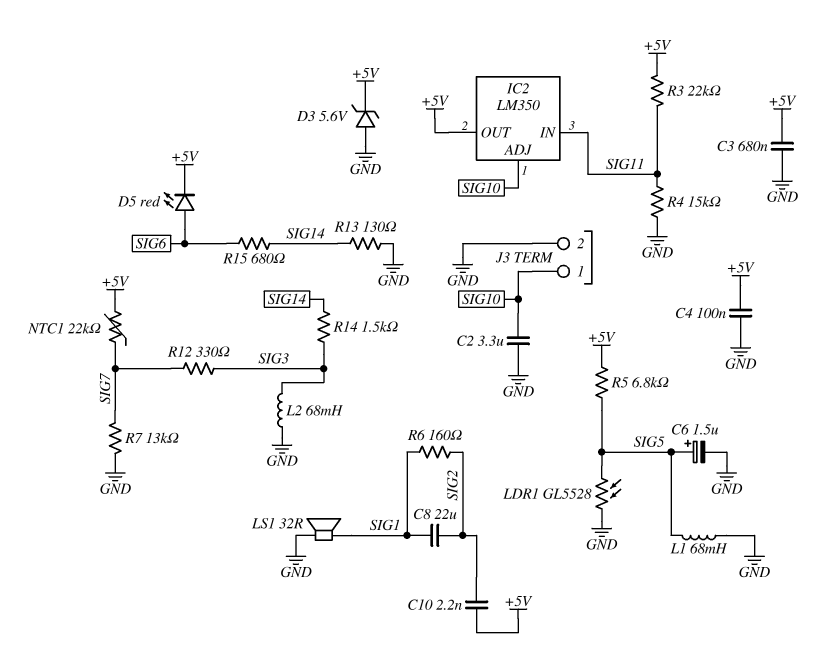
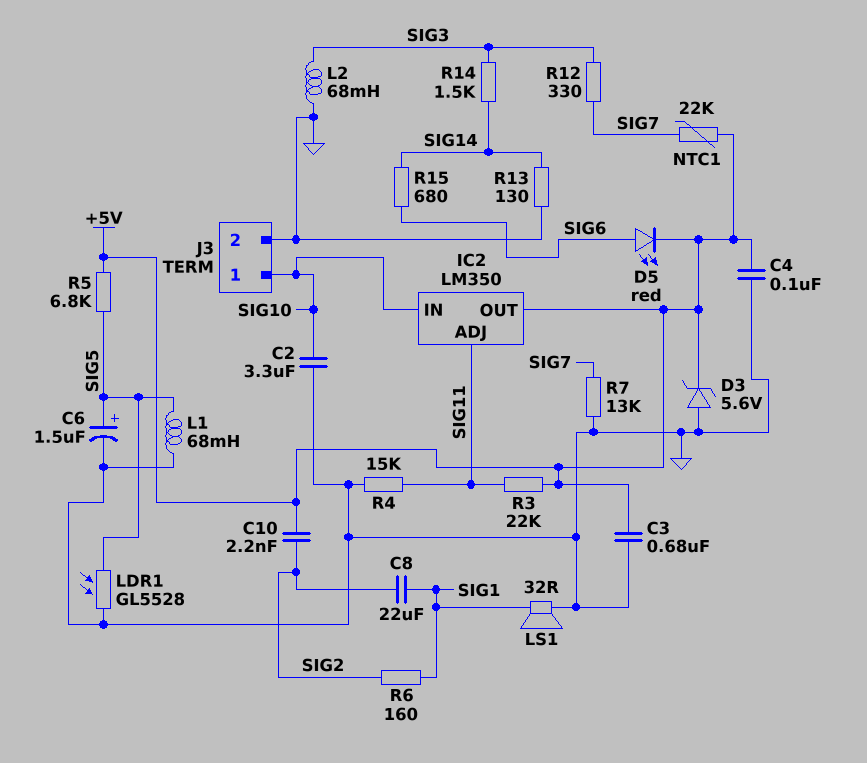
IC2 pin ADJ: SIG10 -> SIG11
IC2 pin IN: SIG11 -> SIG10

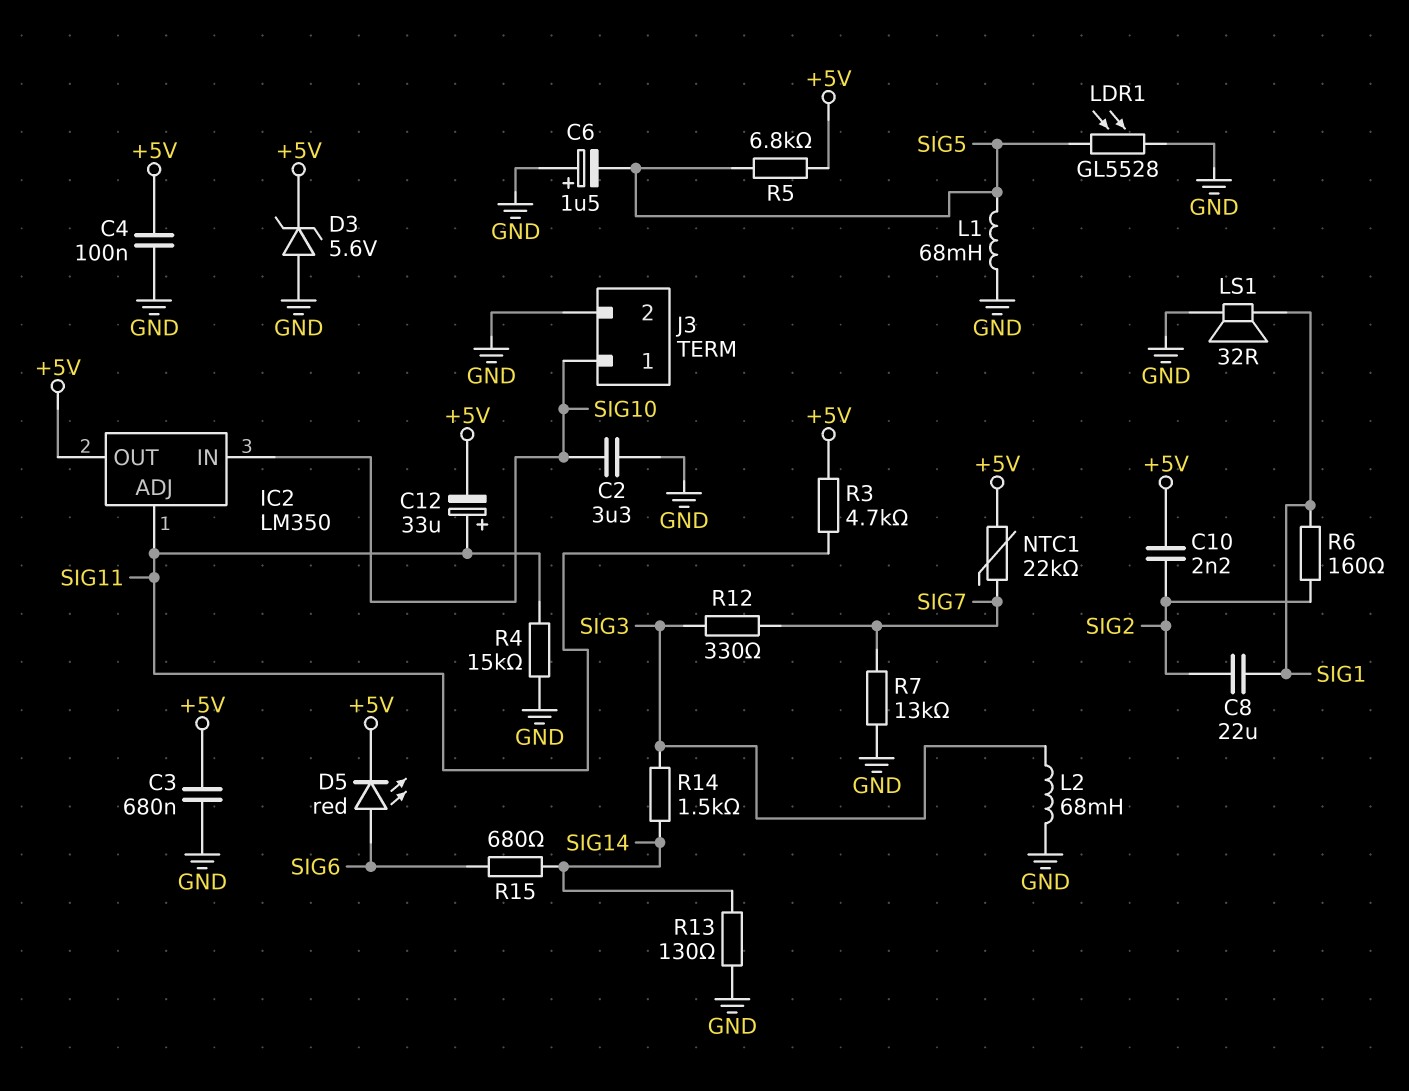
C6: 1.5uF (plus SIG5, minus GND) -> 1.5uF (plus GND, minus SIG5)
C12: none -> 33uF (plus SIG11, minus +5V)
R3: 22k (+5V, SIG11) -> 4.7k (+5V, SIG11)

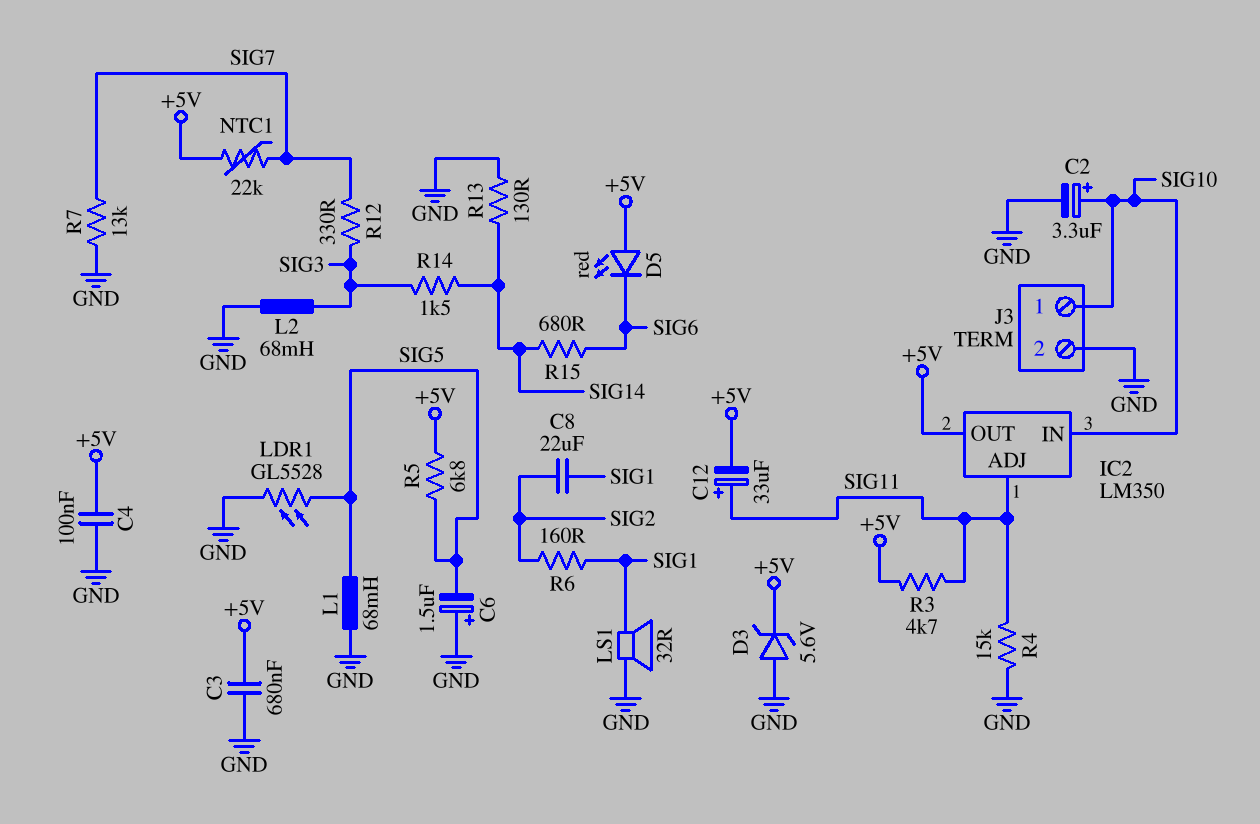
C2: 3.3uF (GND, SIG10) -> 3.3uF (plus SIG10, minus GND)
C10: 2.2nF (+5V, SIG2) -> none
D5: LED red (A SIG6, K +5V) -> LED red (A +5V, K SIG6)

